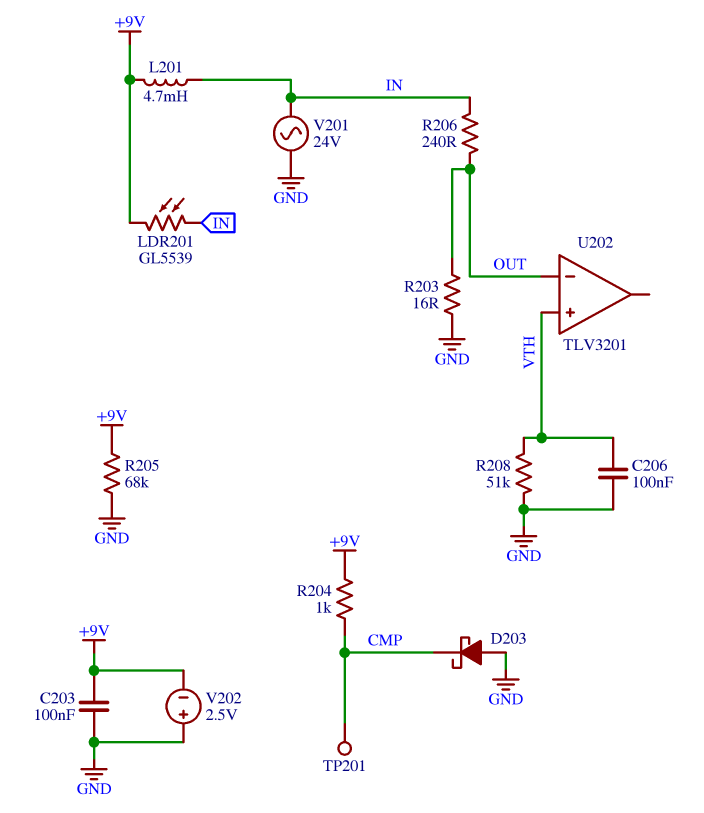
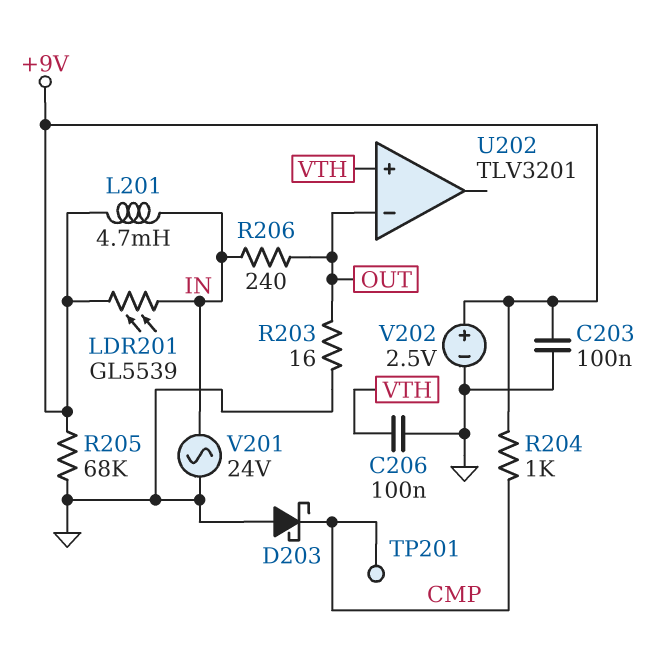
R208: 51k (GND, VTH) -> none
V202: 2.5V (plus GND, minus +9V) -> 2.5V (plus +9V, minus GND)

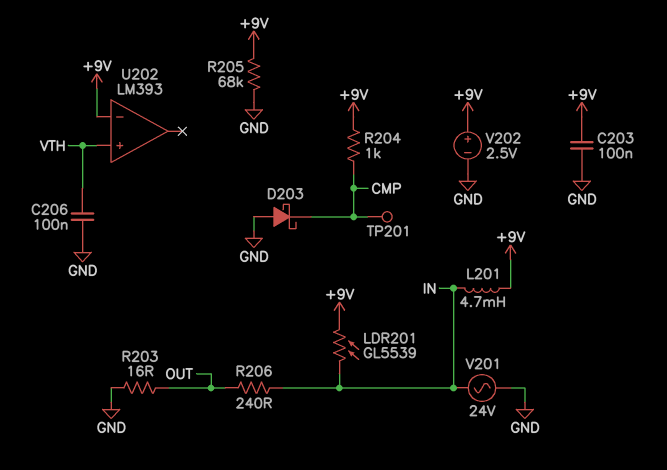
U202: TLV3201 -> LM393
U202 pin in-: OUT -> +9V

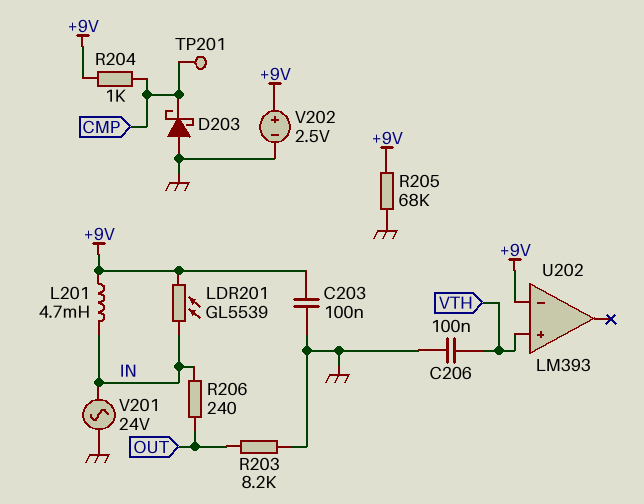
R203: 16 (GND, OUT) -> 8.2k (GND, OUT)

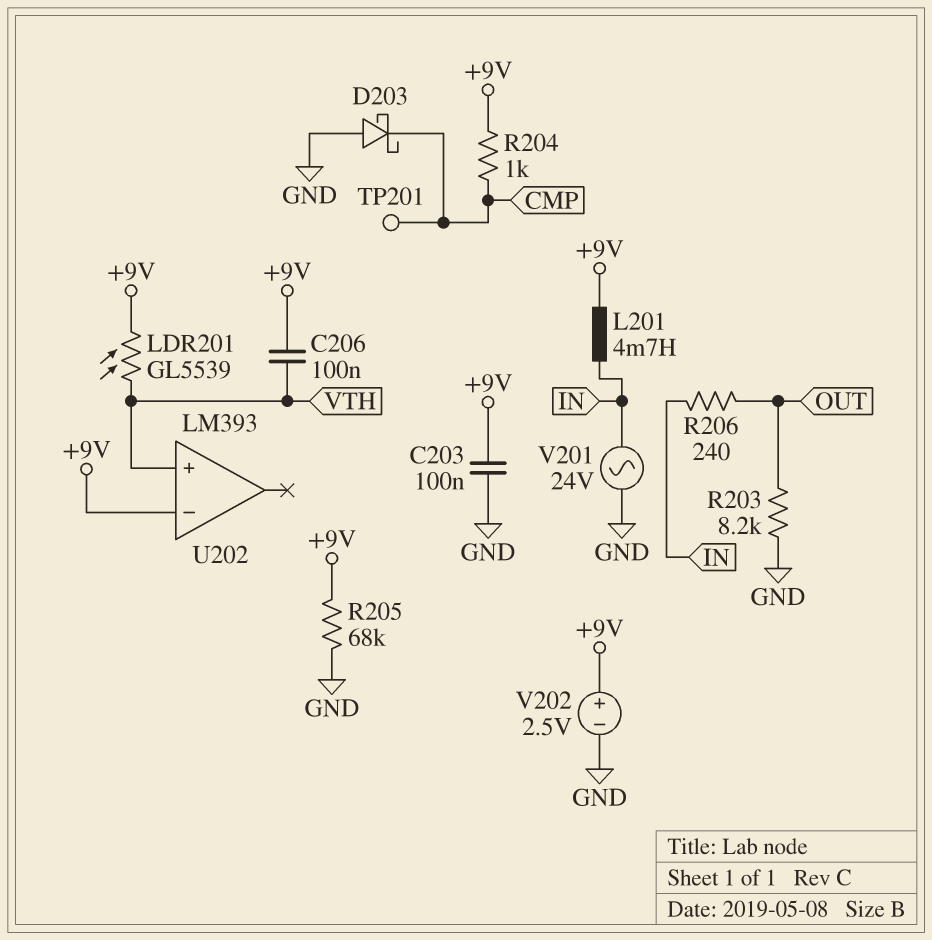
C206: 100nF (GND, VTH) -> 100nF (+9V, VTH)
LDR201: GL5539 (+9V, IN) -> GL5539 (+9V, VTH)

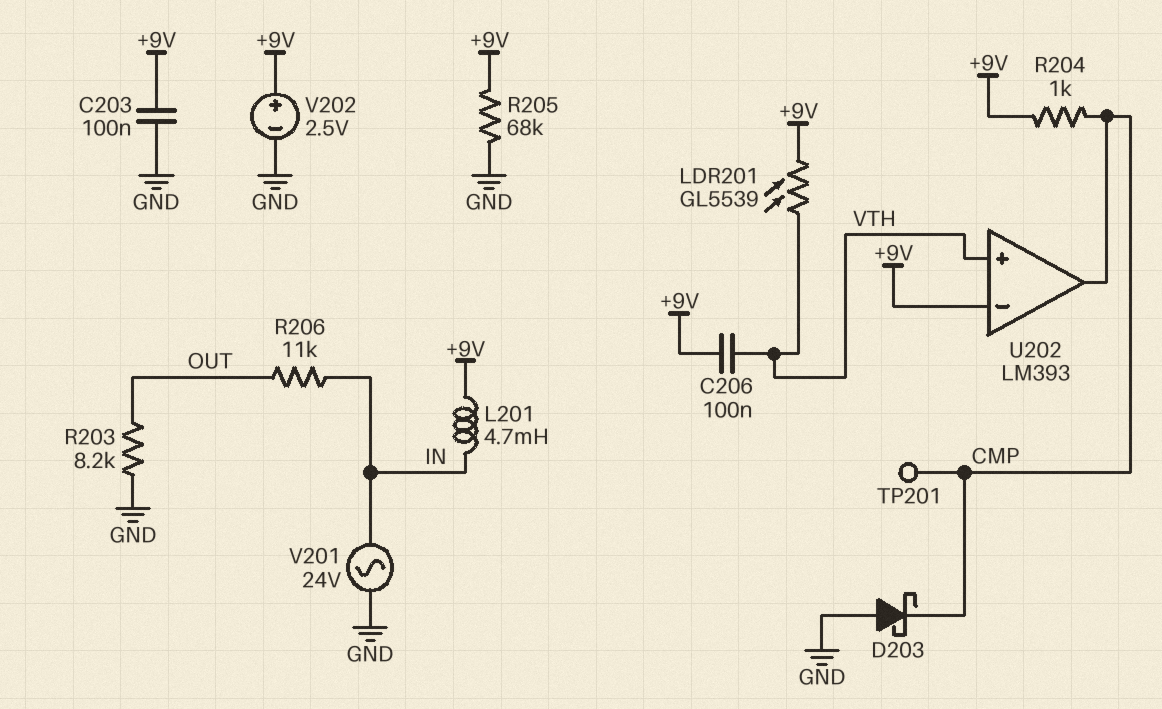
R206: 240 (IN, OUT) -> 11k (IN, OUT)
U202 pin out: none -> CMP

